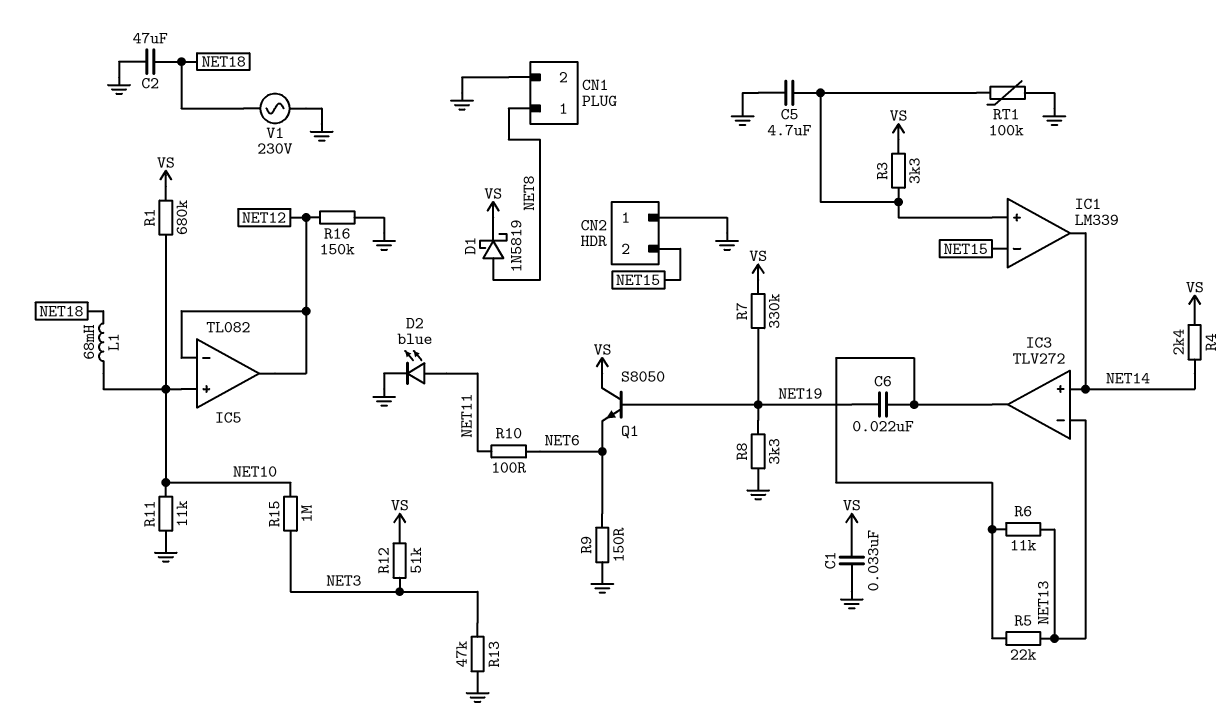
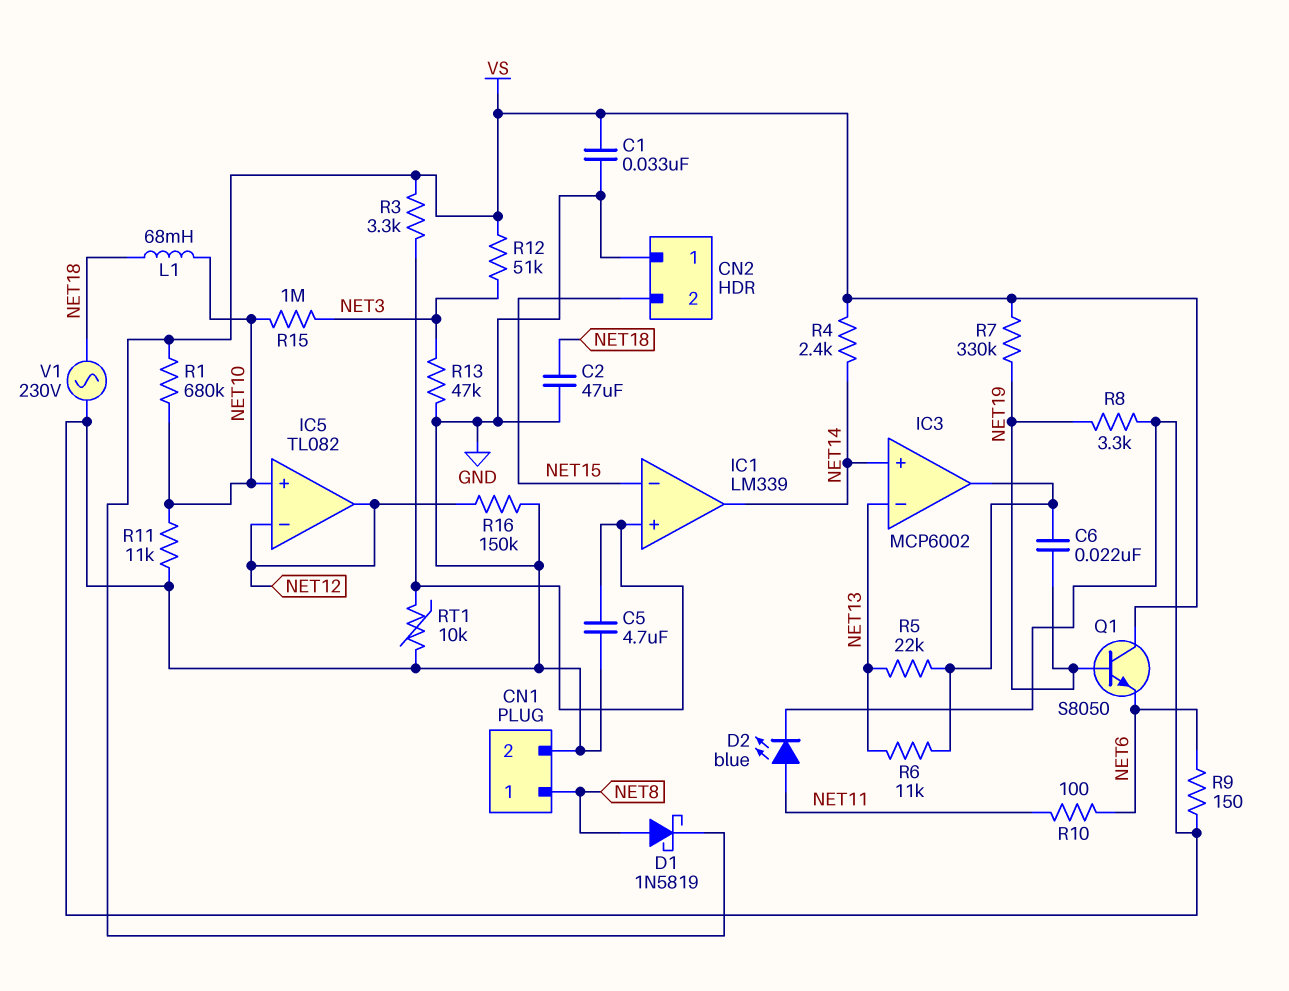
IC3: TLV272 -> MCP6002
RT1: 100k (GND, IC1/in+) -> 10k (GND, IC1/in+)

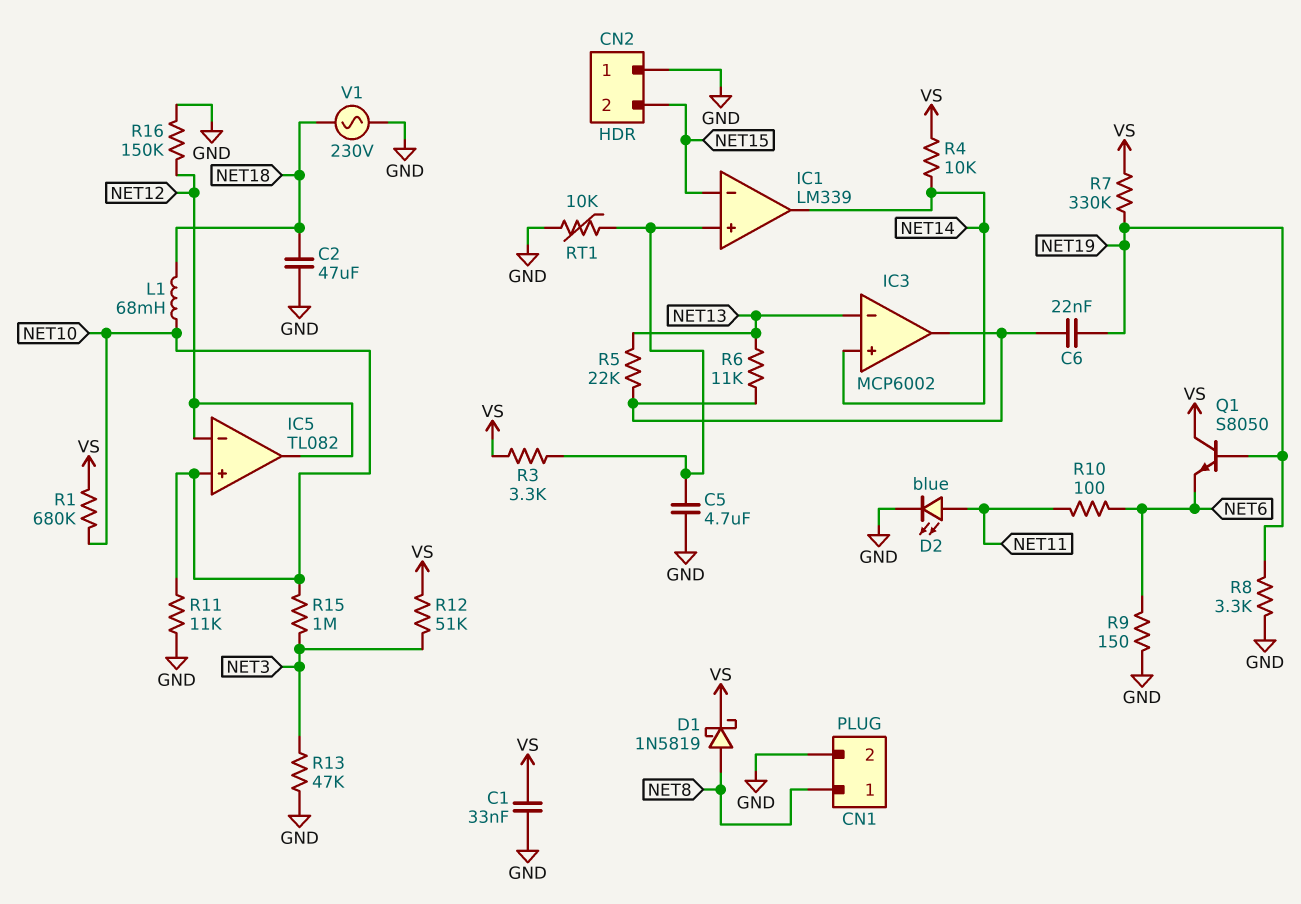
R4: 2.4k (NET14, VS) -> 10k (NET14, VS)

